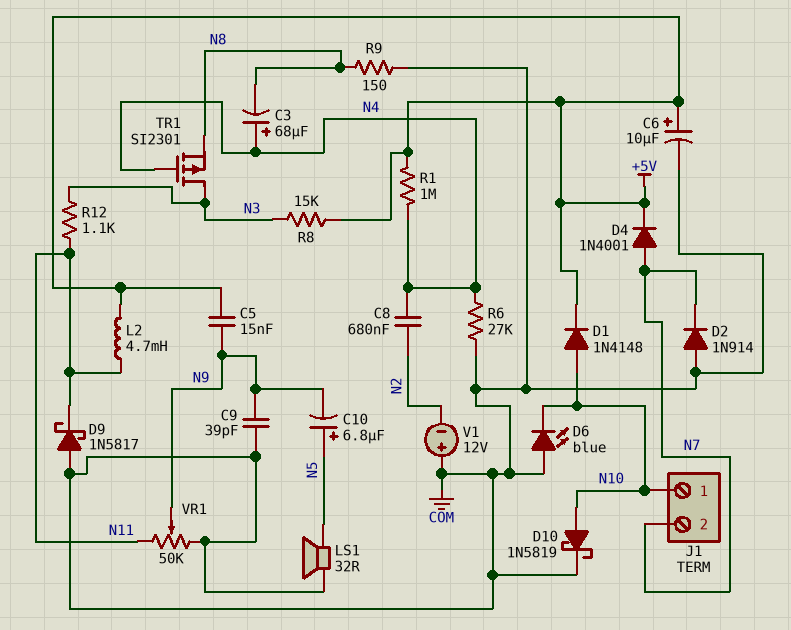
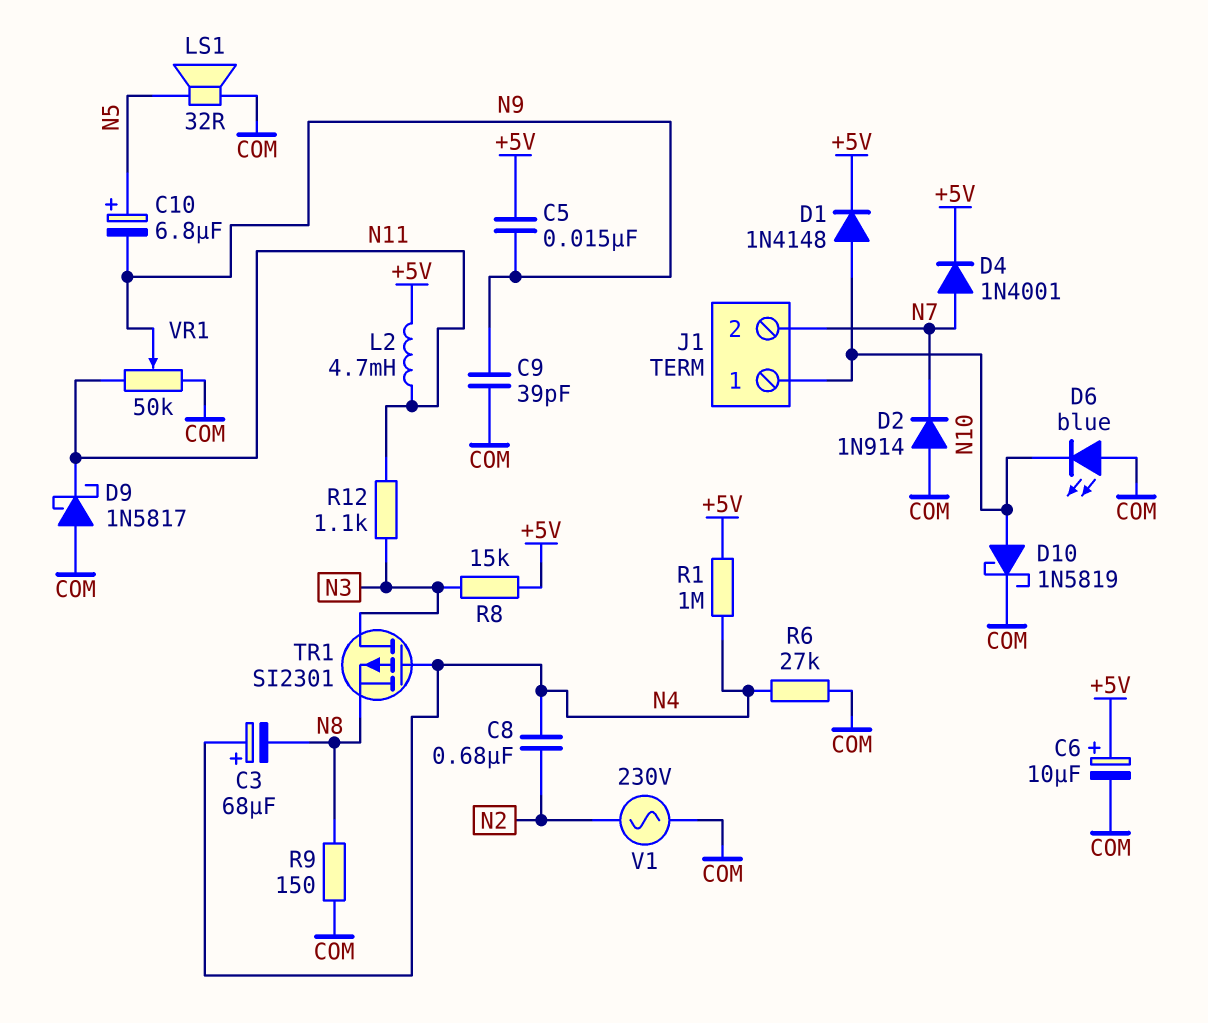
V1: 12V (plus COM, minus N2) -> AC 230V (COM, N2)

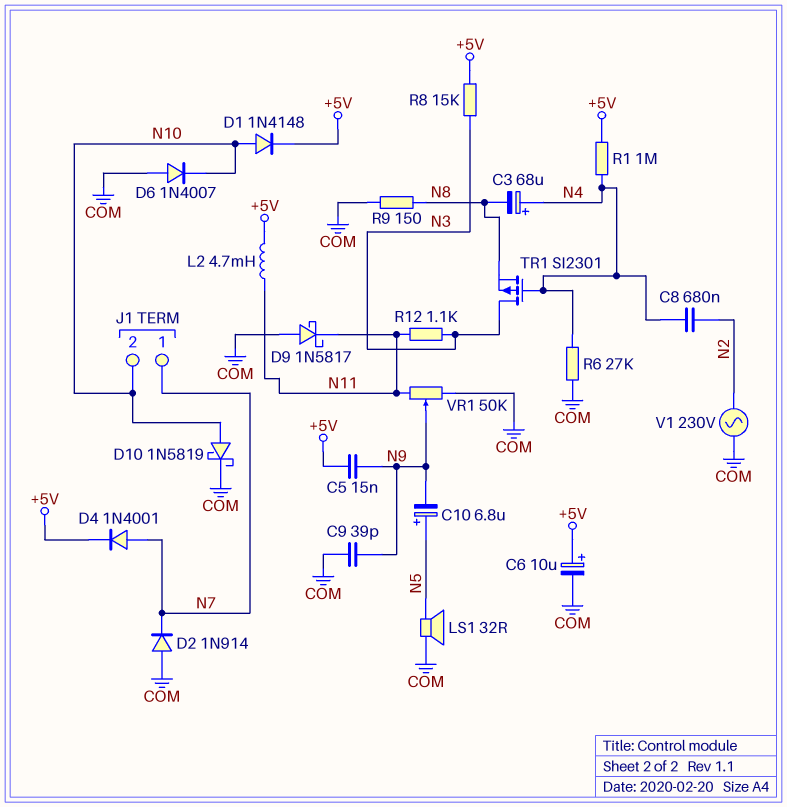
D6: LED blue (A COM, K N10) -> diode 1N4007 (A COM, K N10)
J1 pin 1: N10 -> N7
J1 pin 2: N7 -> N10

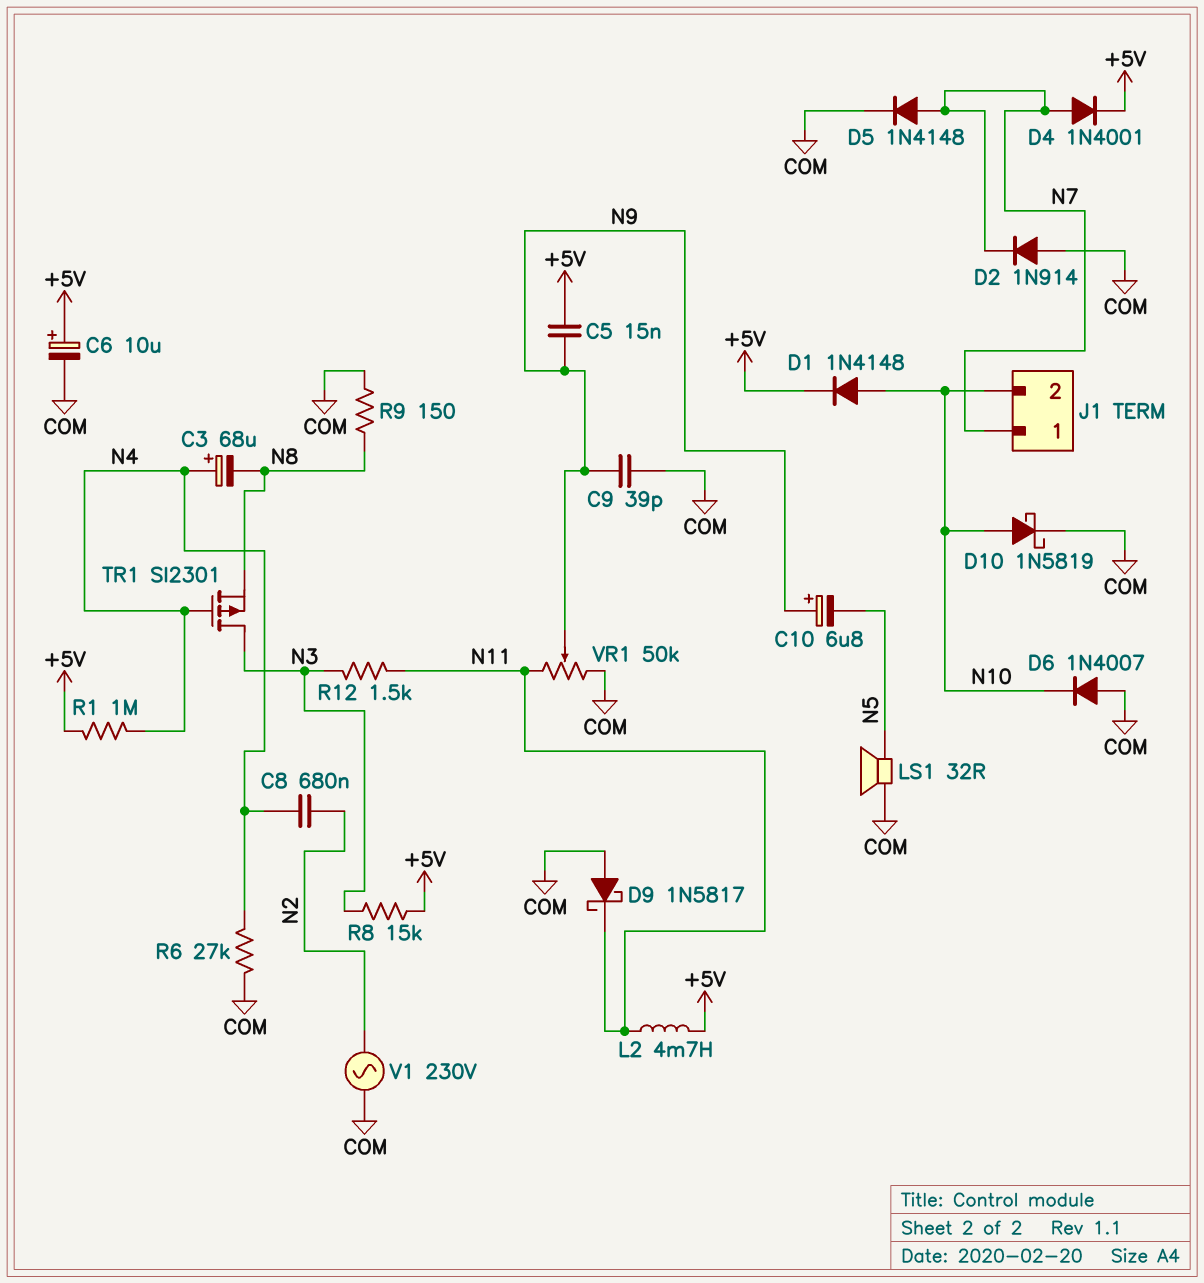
C10: 6.8uF (plus N5, minus N9) -> 6.8uF (plus N9, minus N5)
D5: none -> diode 1N4148 (A N7, K COM)
R12: 1.1k (N3, N11) -> 1.5k (N3, N11)

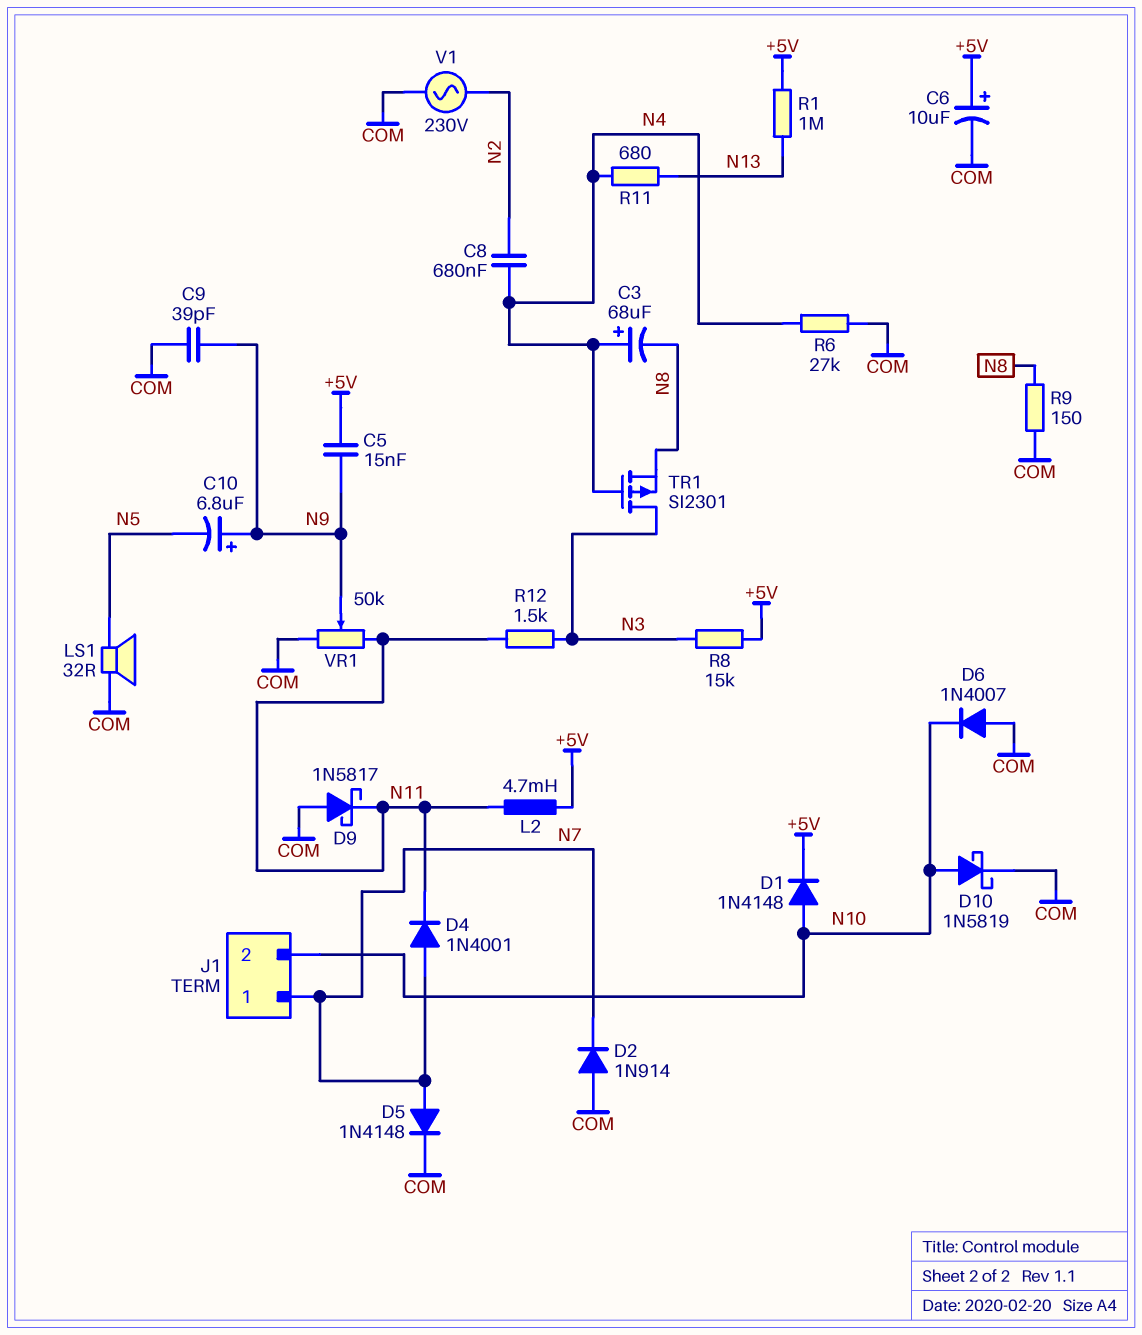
D4: diode 1N4001 (A N7, K +5V) -> diode 1N4001 (A N7, K N11)
R1: 1M (+5V, N4) -> 1M (+5V, N13)
R11: none -> 680 (N4, N13)

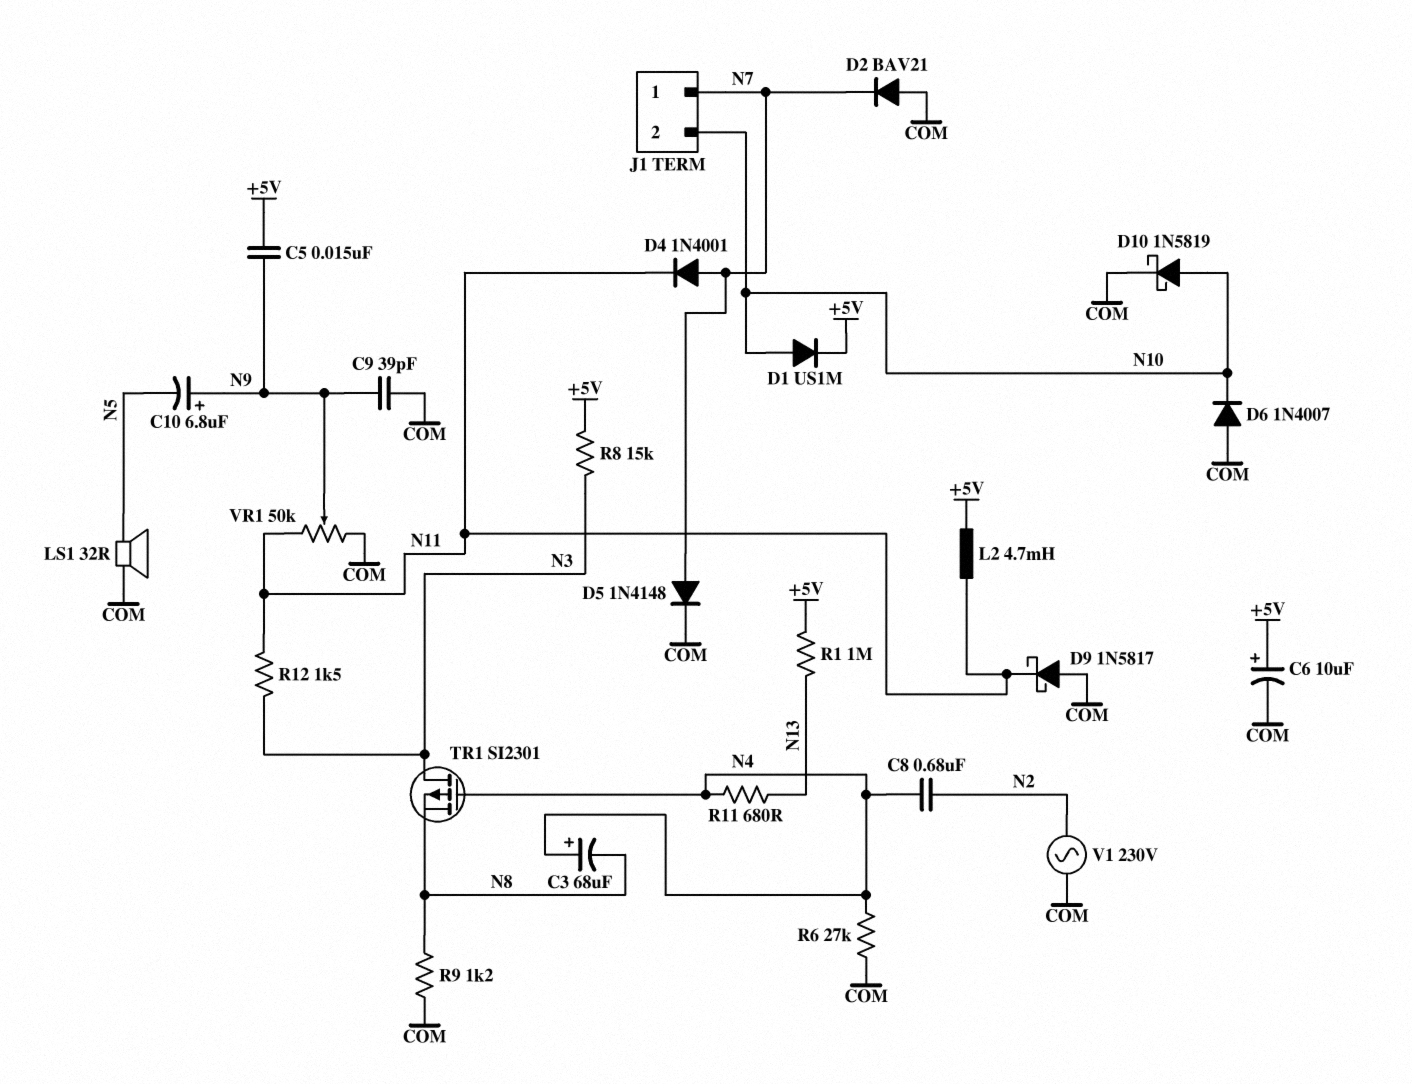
D1: diode 1N4148 (A N10, K +5V) -> diode US1M (A N10, K +5V)
D2: diode 1N914 (A COM, K N7) -> diode BAV21 (A COM, K N7)
R9: 150 (COM, N8) -> 1.2k (COM, N8)

